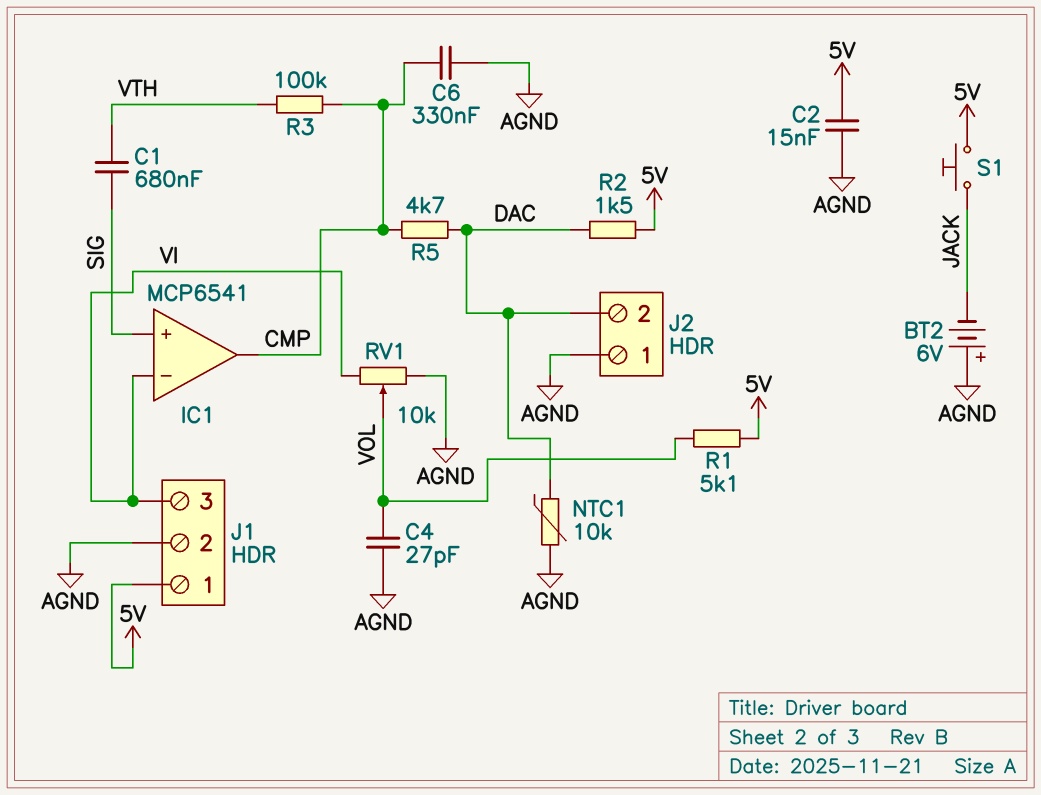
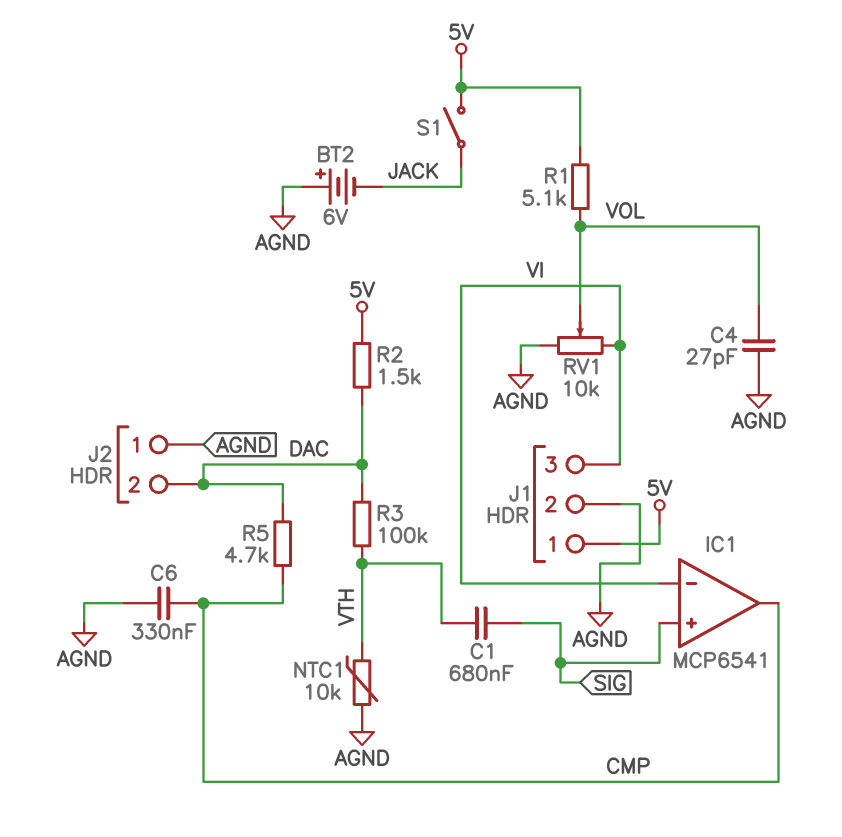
C2: 15nF (5V, AGND) -> none
NTC1: 10k (AGND, DAC) -> 10k (AGND, VTH)
R3: 100k (CMP, VTH) -> 100k (DAC, VTH)
S1: button (5V, JACK) -> switch (5V, JACK)

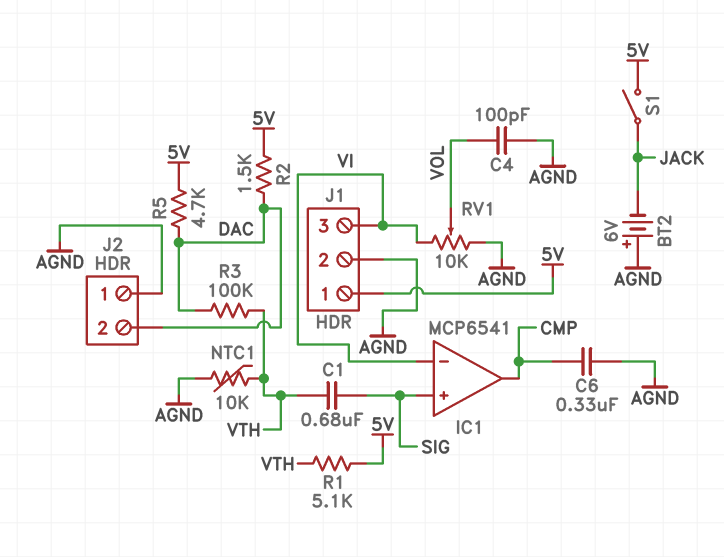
C4: 27pF (AGND, VOL) -> 100pF (AGND, VOL)
R1: 5.1k (5V, VOL) -> 5.1k (5V, VTH)
R5: 4.7k (CMP, DAC) -> 4.7k (5V, DAC)

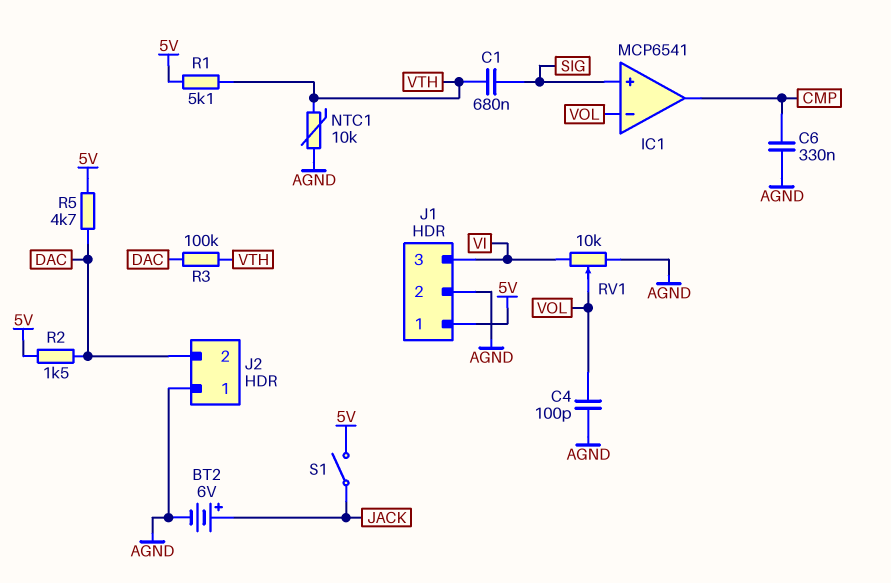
BT2: 6V (plus AGND, minus JACK) -> 6V (plus JACK, minus AGND)
IC1 pin in-: VI -> VOL

